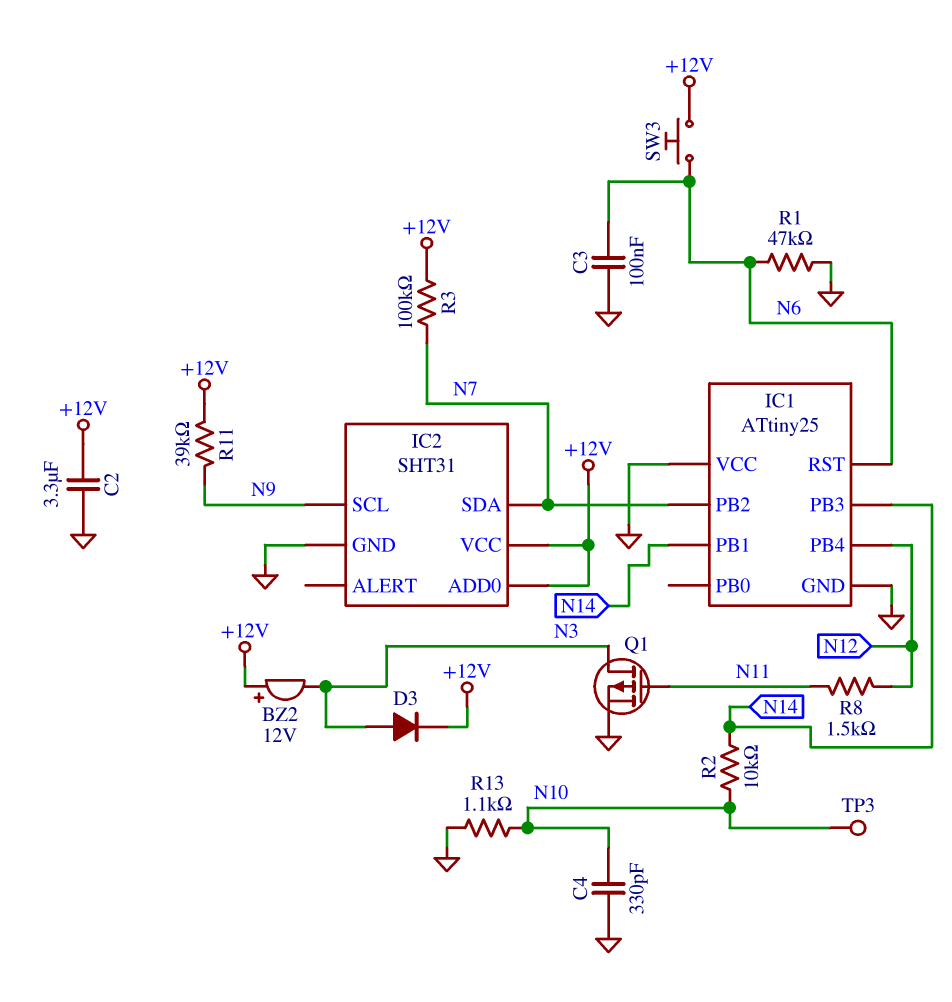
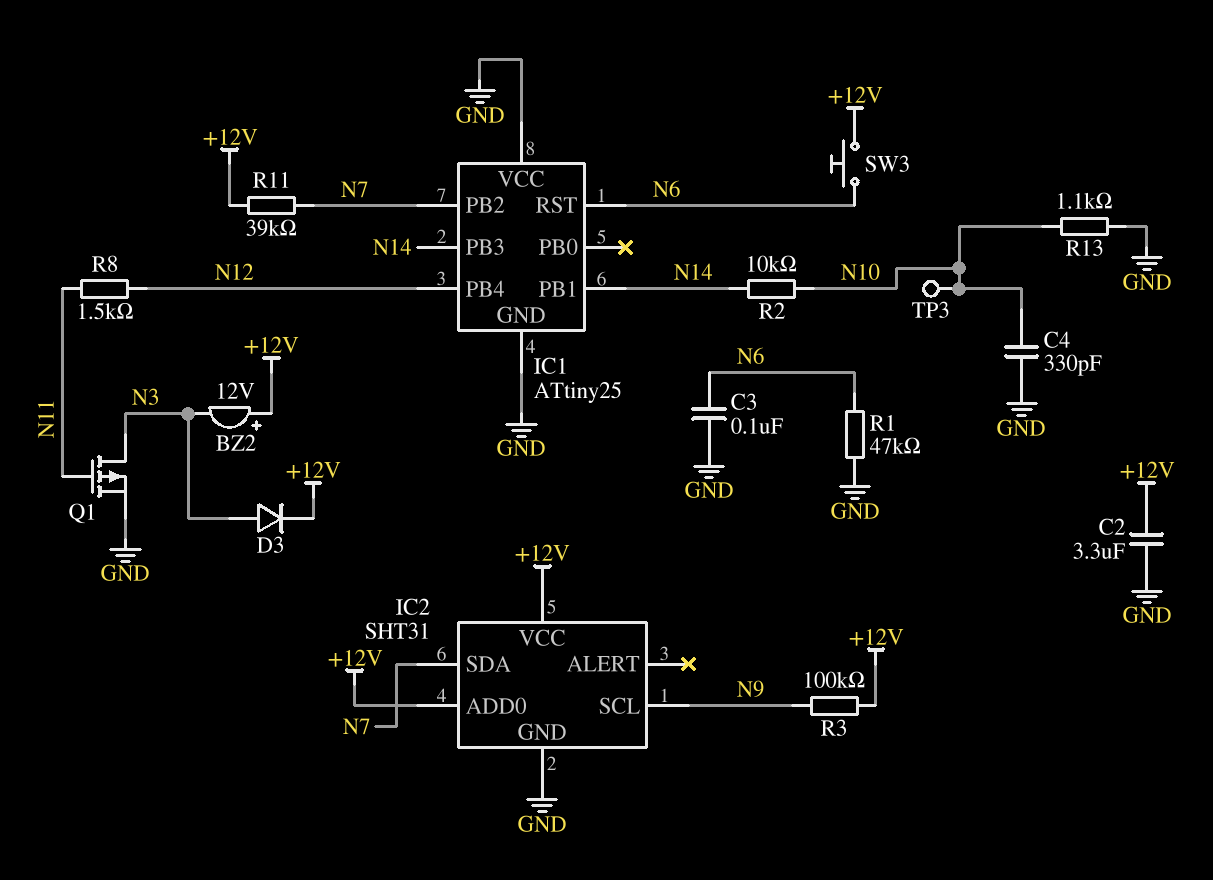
R3: 100k (+12V, N7) -> 100k (+12V, N9)
R11: 39k (+12V, N9) -> 39k (+12V, N7)

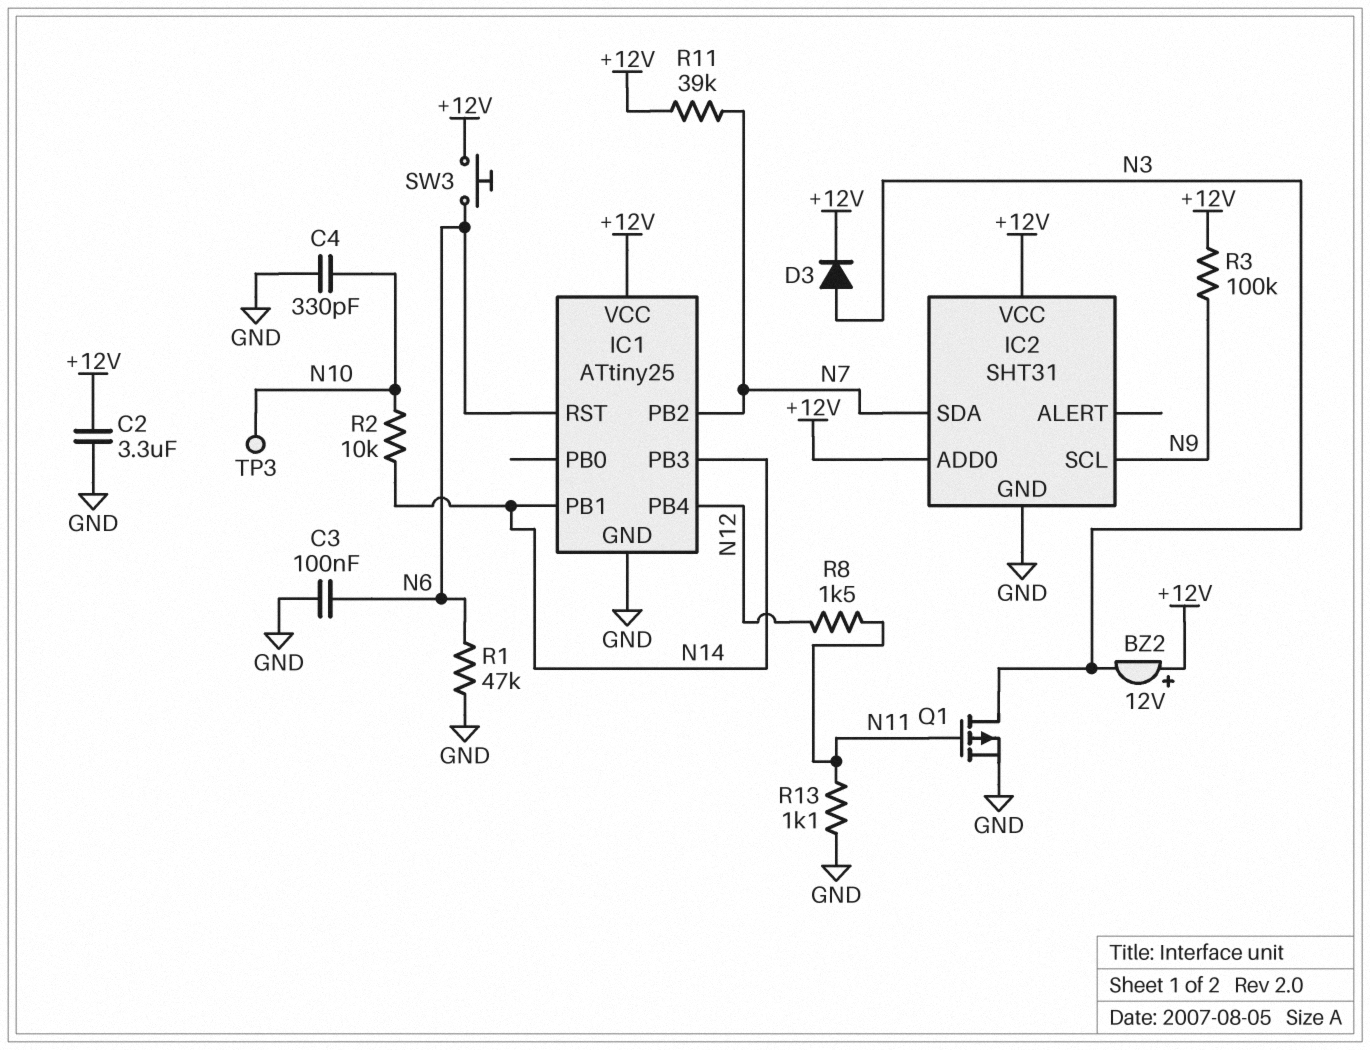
IC1 pin VCC: GND -> +12V
R13: 1.1k (GND, N10) -> 1.1k (GND, N11)

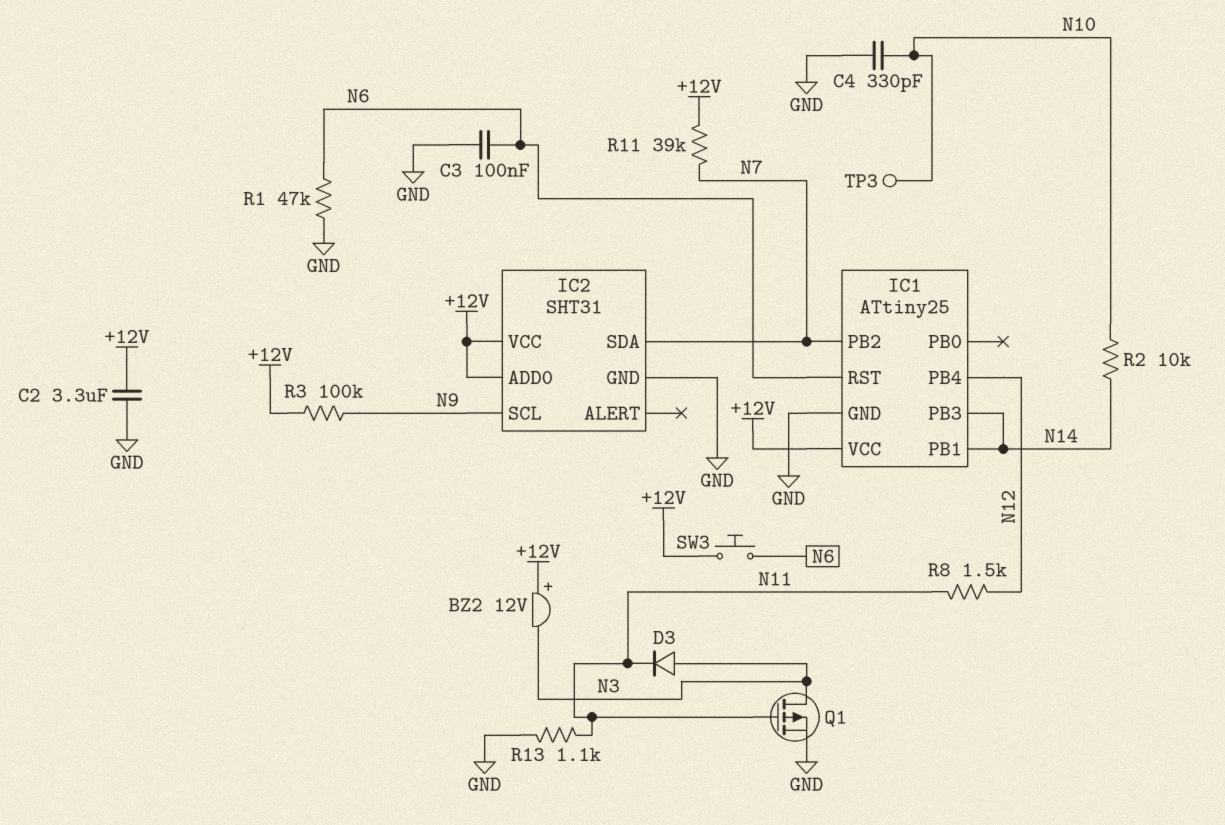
D3: diode (A N3, K +12V) -> diode (A N3, K N11)

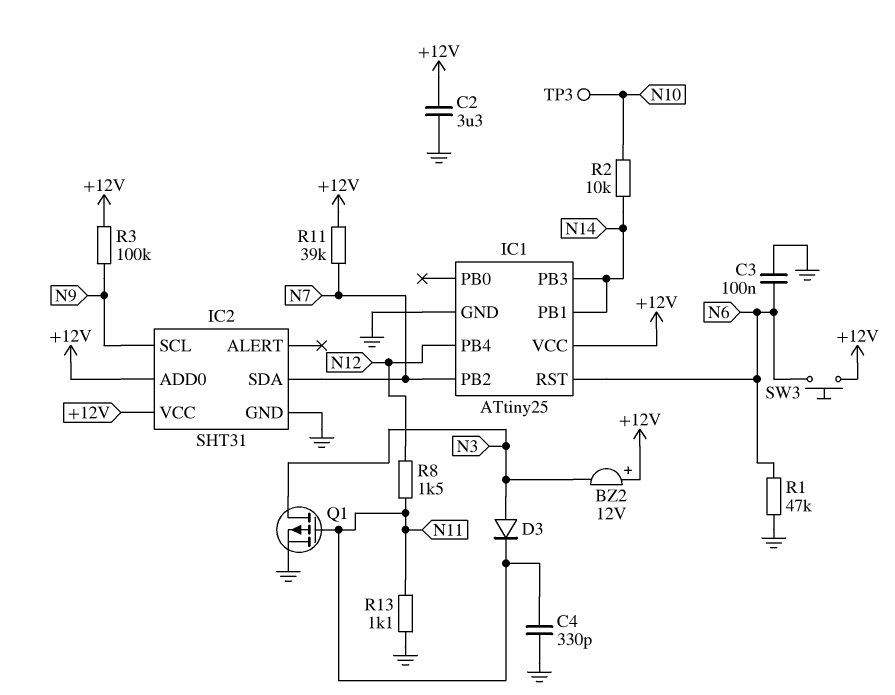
C4: 330pF (GND, N10) -> 330pF (GND, N11)

